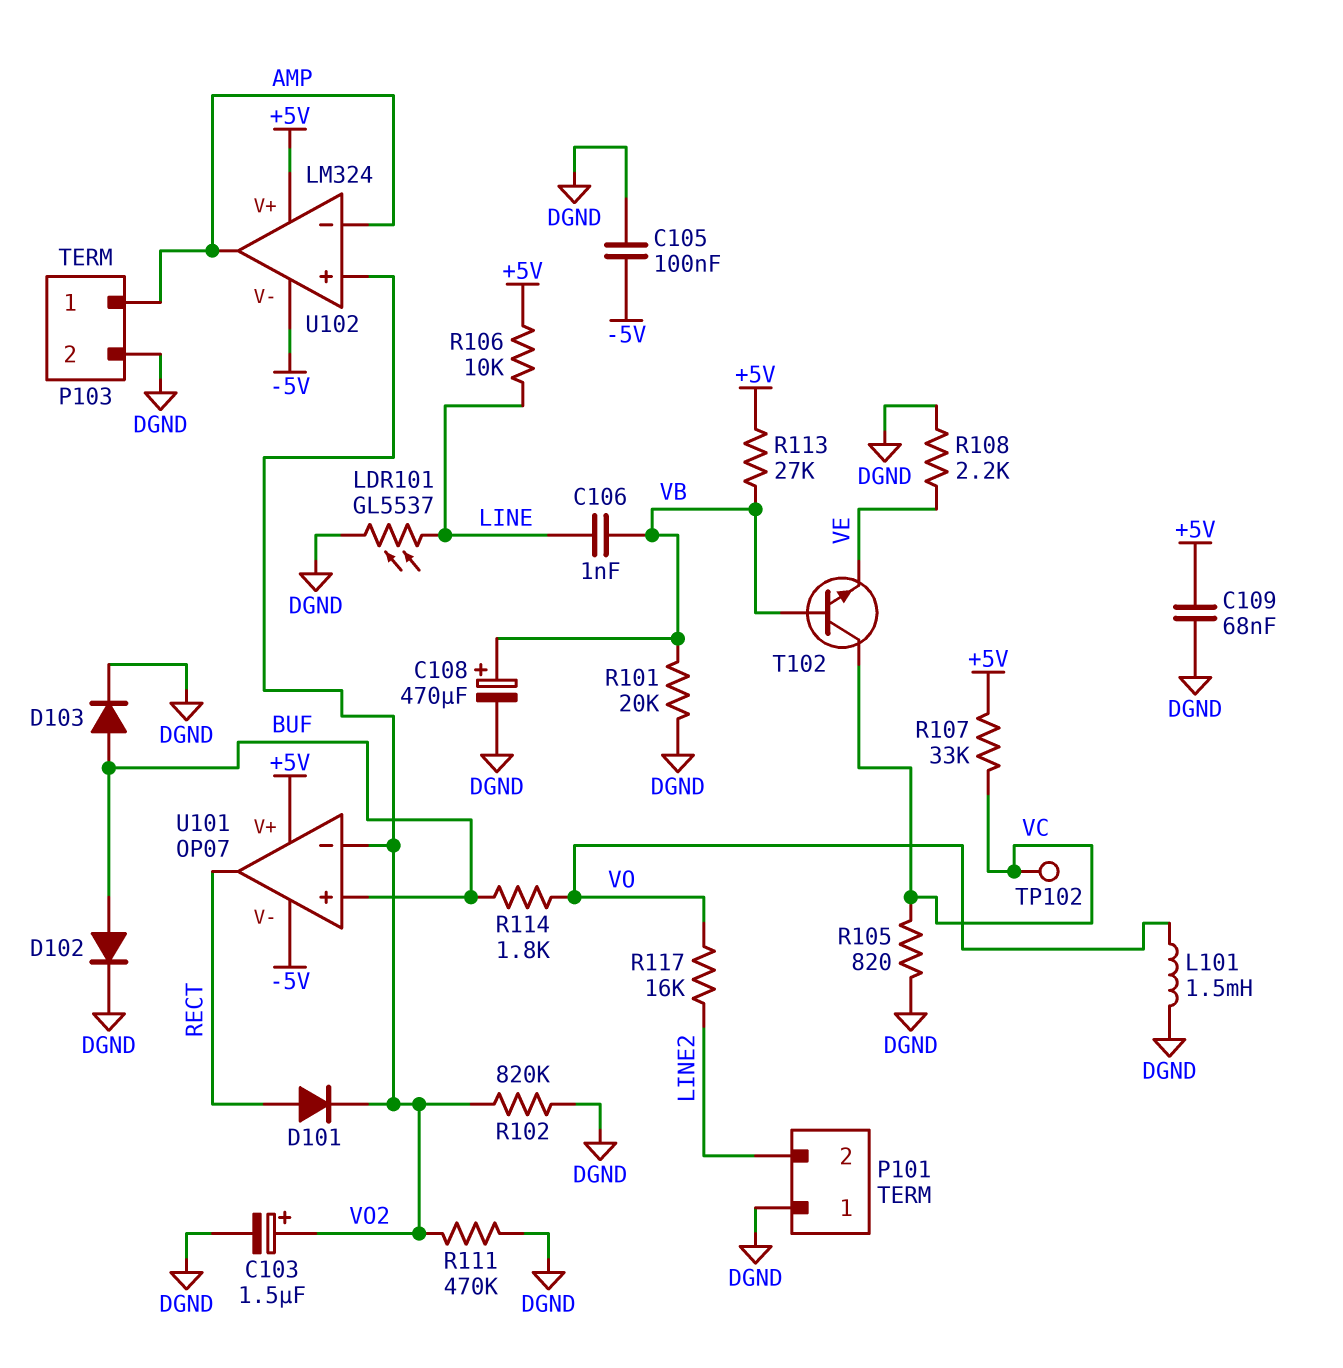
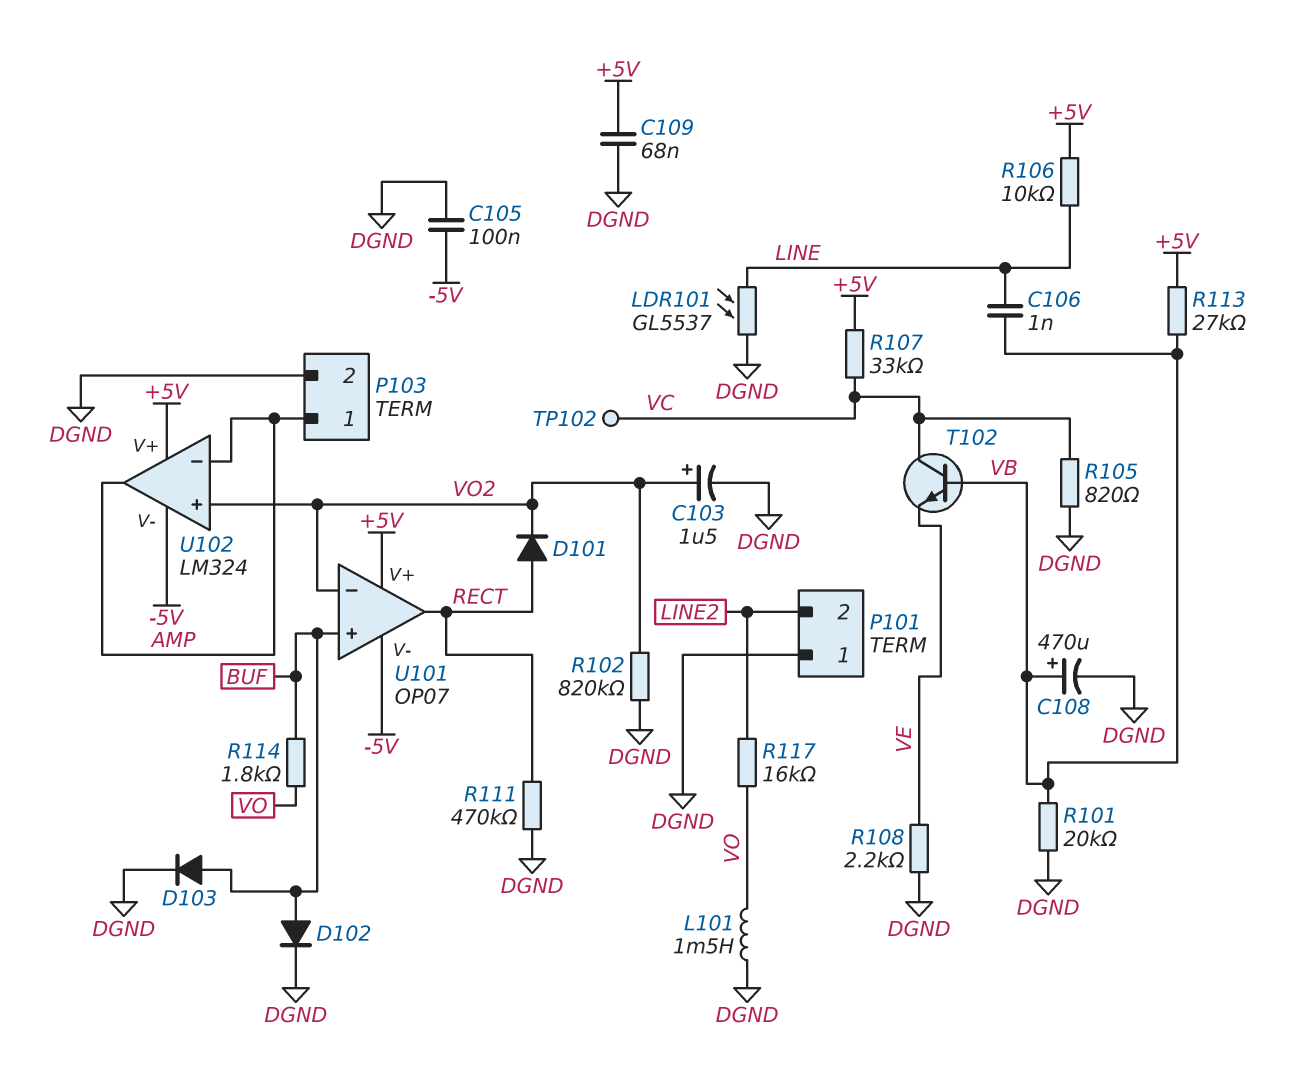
R111: 470k (DGND, VO2) -> 470k (DGND, RECT)

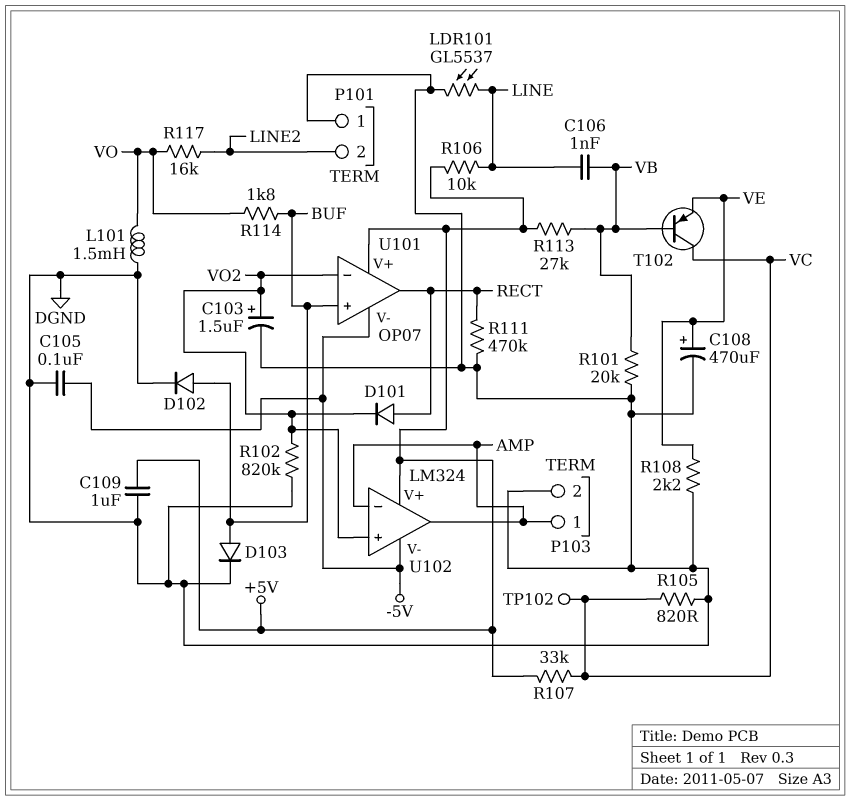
C108: 470uF (plus VB, minus DGND) -> 470uF (plus VE, minus DGND)
C109: 68nF (+5V, DGND) -> 1uF (+5V, DGND)
T102: NPN (B VB, C VC, E VE) -> PNP (B VB, C VC, E VE)

